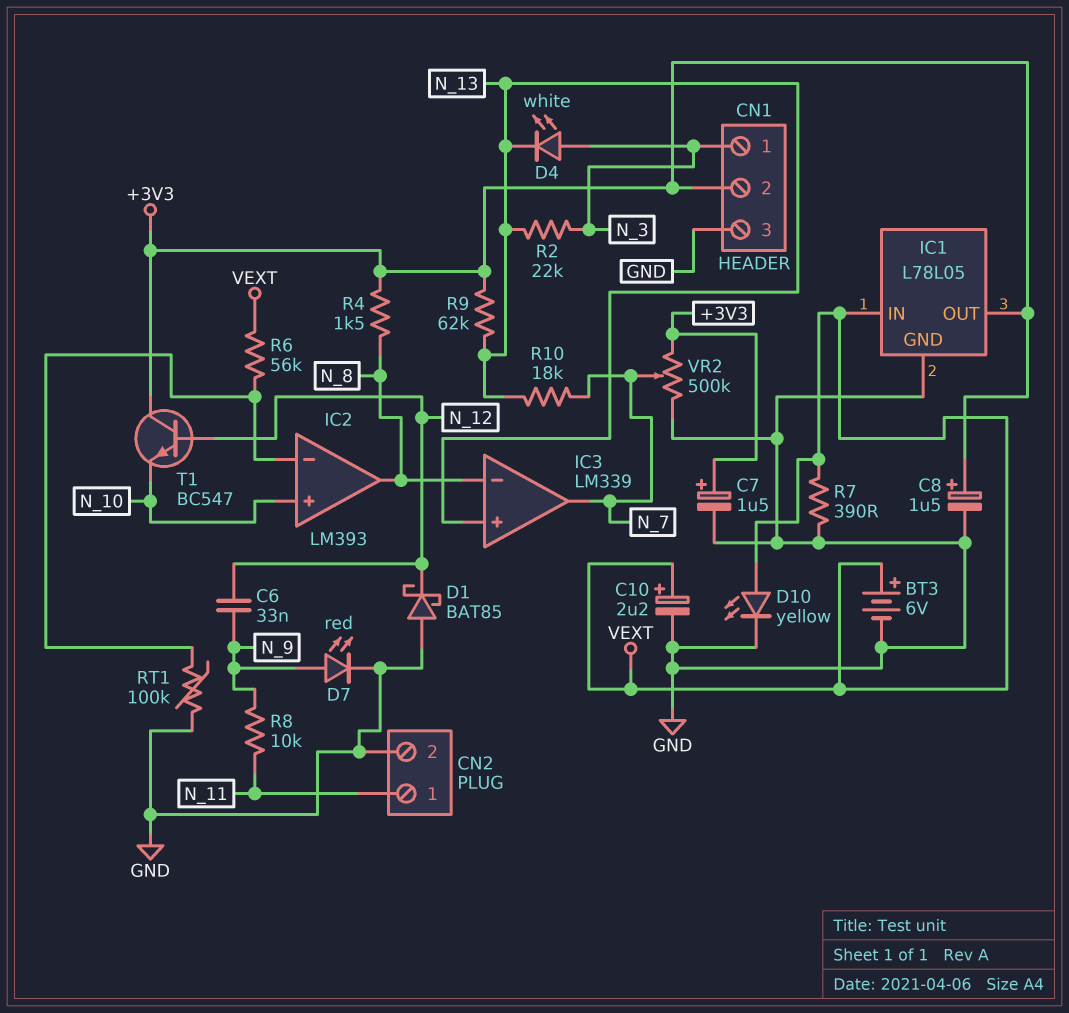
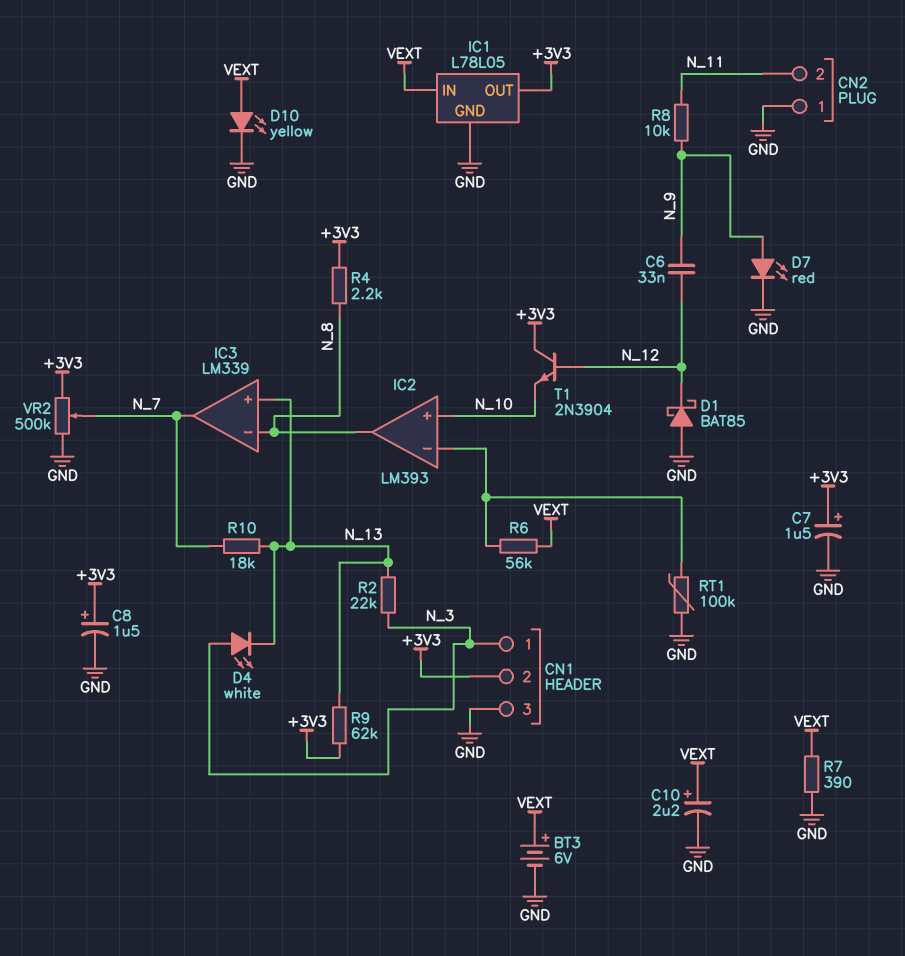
CN2 pin 1: N_11 -> GND
CN2 pin 2: GND -> N_11
R4: 1.5k (+3V3, N_8) -> 2.2k (+3V3, N_8)
T1: NPN BC547 (B N_12, C +3V3, E N_10) -> NPN 2N3904 (B N_12, C +3V3, E N_10)

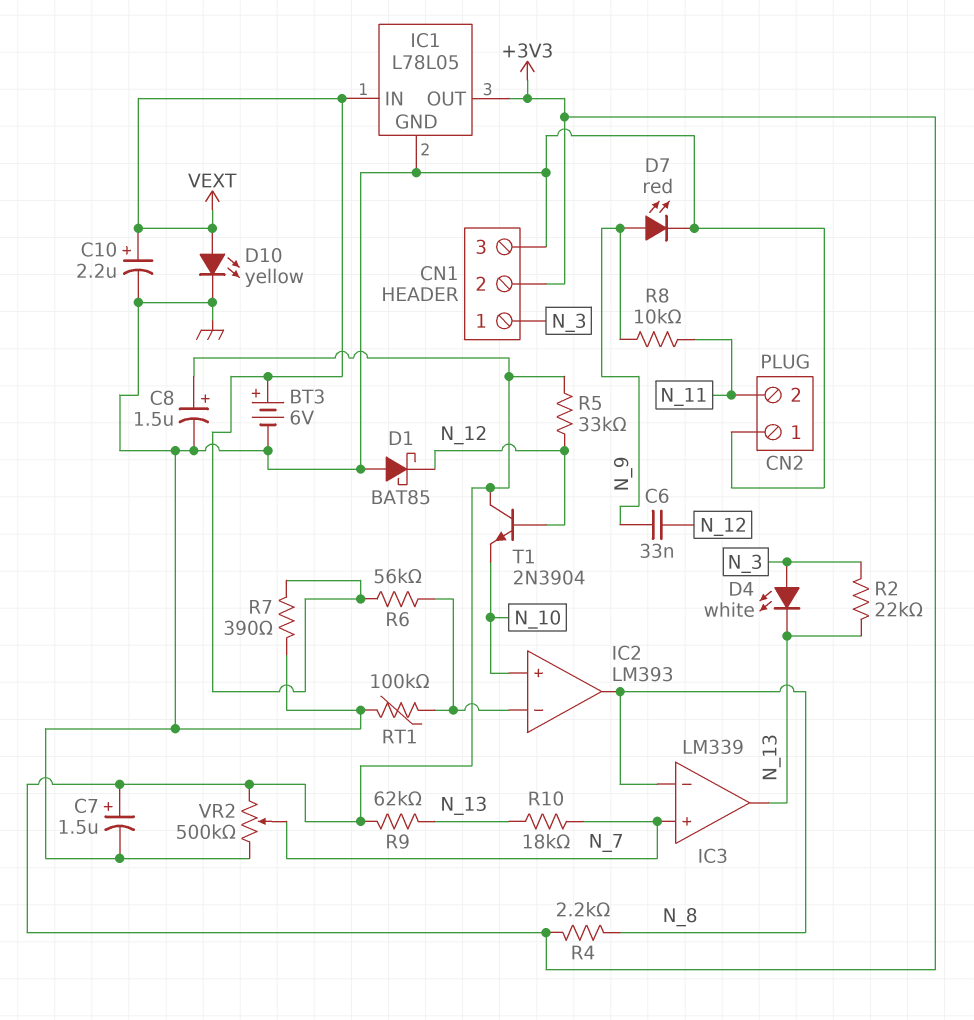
IC3 pin in+: N_13 -> N_7
IC3 pin out: N_7 -> N_13
R5: none -> 33k (+3V3, N_12)

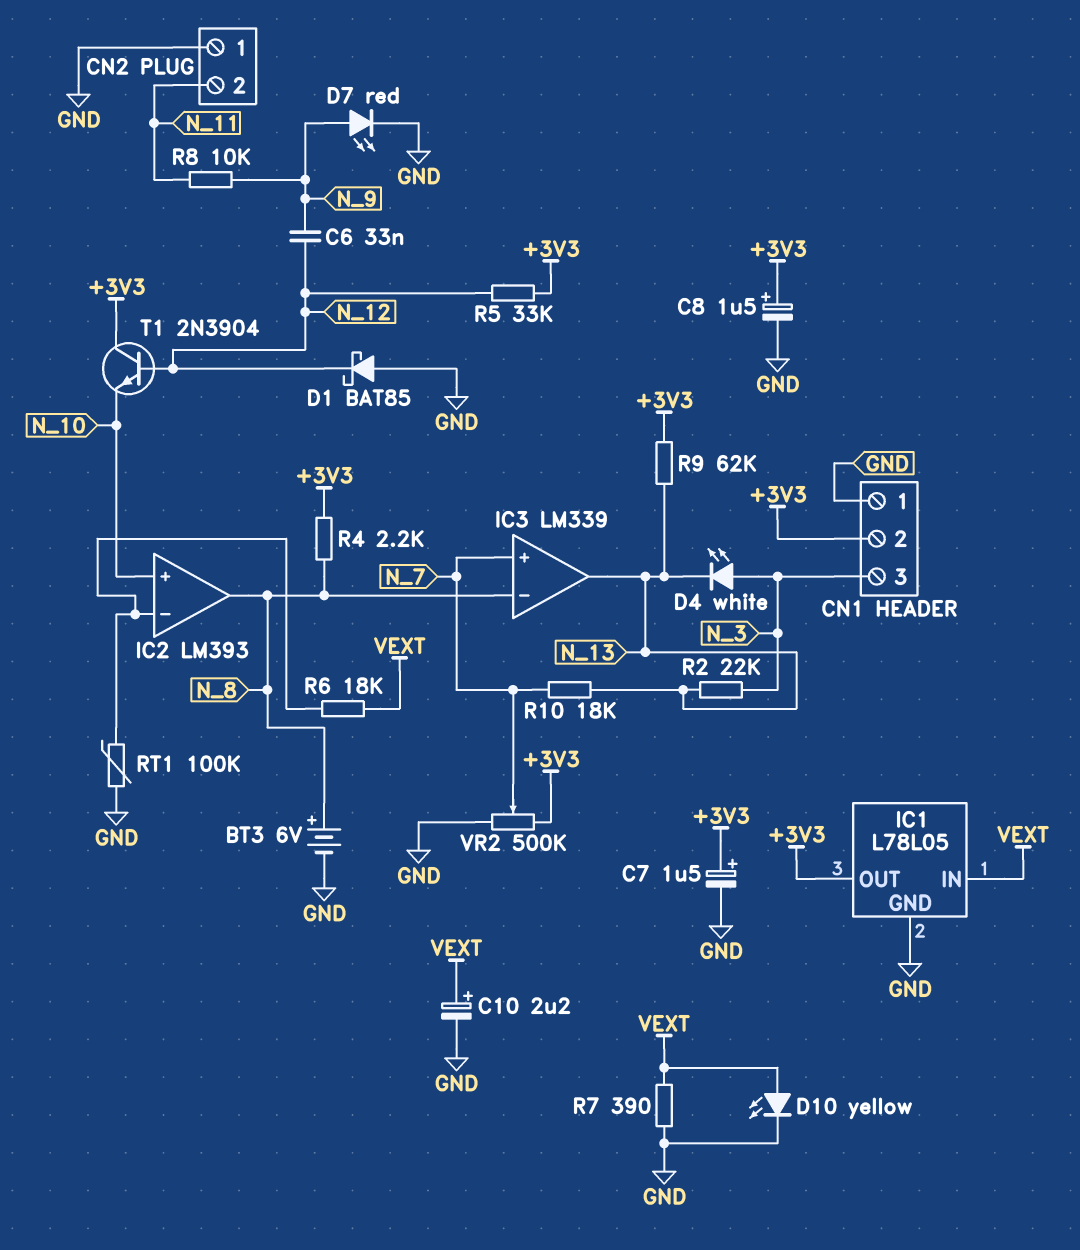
BT3: 6V (plus VEXT, minus GND) -> 6V (plus N_8, minus GND)
CN1 pin 1: N_3 -> GND
CN1 pin 3: GND -> N_3
R6: 56k (IC2/in-, VEXT) -> 18k (IC2/in-, VEXT)

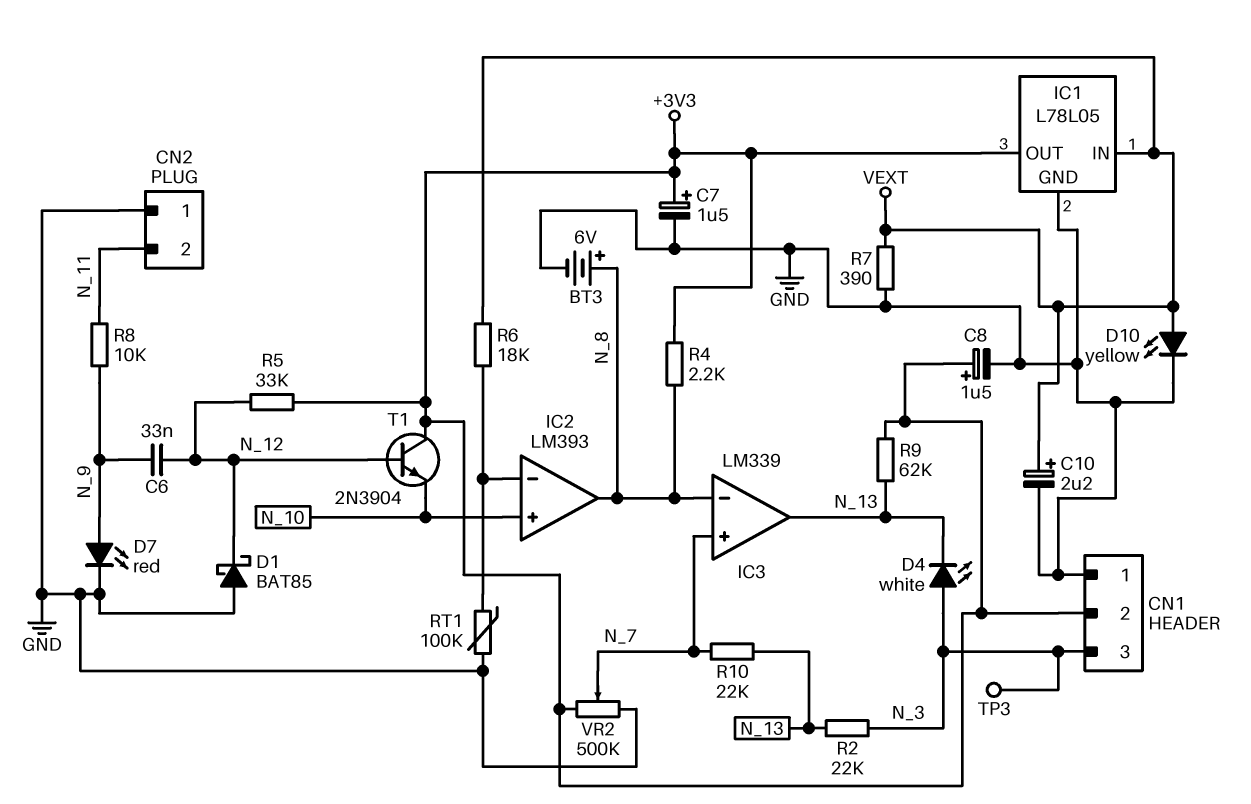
R10: 18k (N_7, N_13) -> 22k (N_7, N_13)
TP3: none -> test point (N_3)

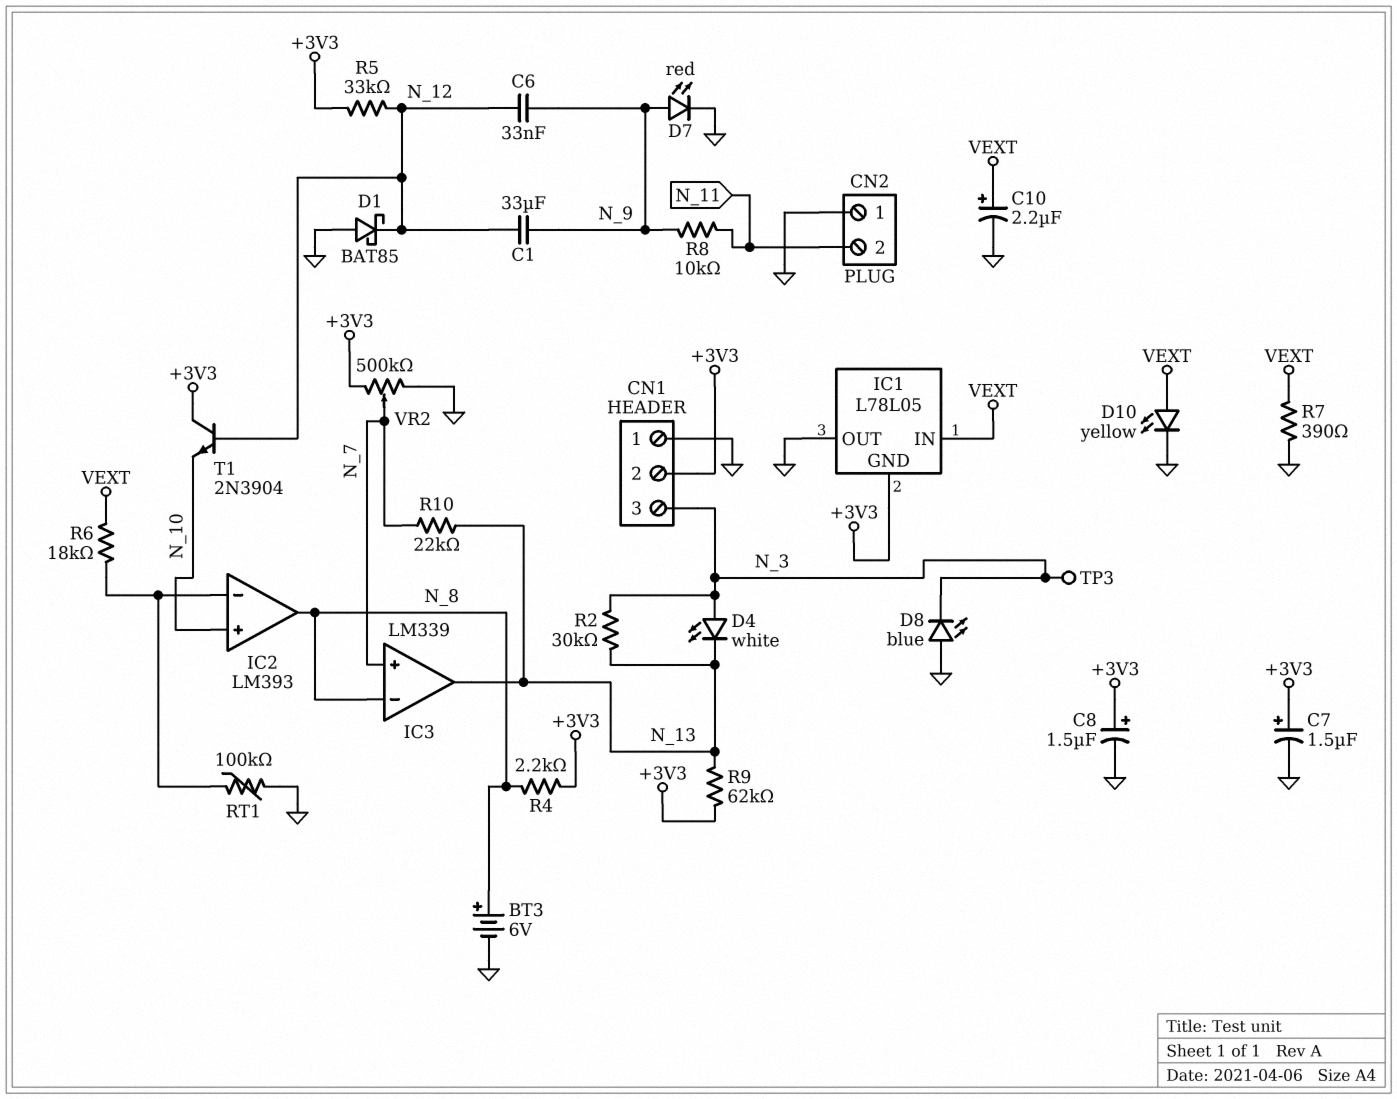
C1: none -> 33uF (N_9, N_12)
D8: none -> LED blue (A GND, K N_3)
IC1 pin GND: GND -> +3V3
IC1 pin OUT: +3V3 -> GND
R2: 22k (N_3, N_13) -> 30k (N_3, N_13)

